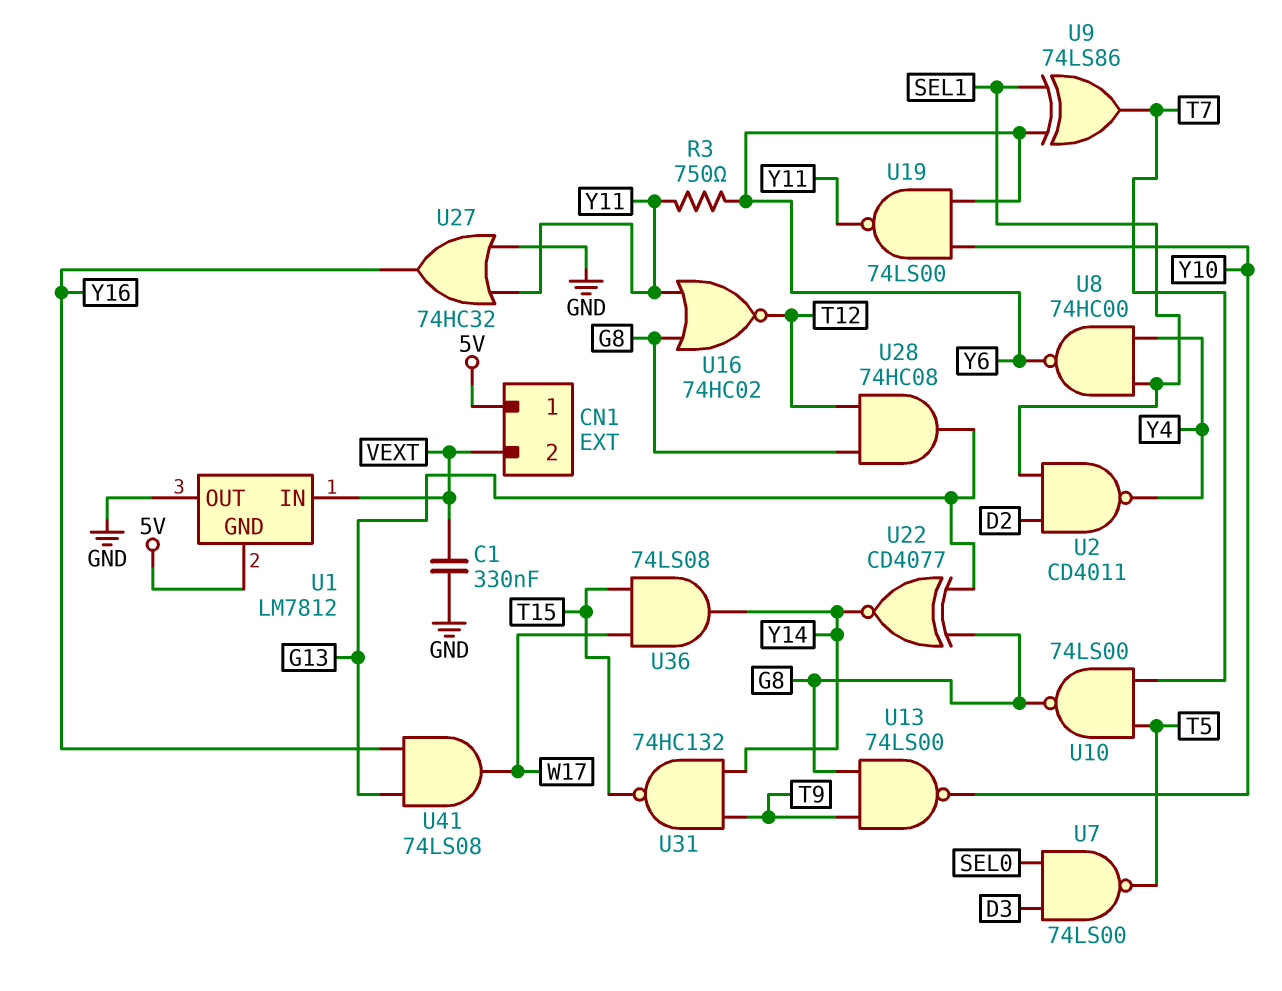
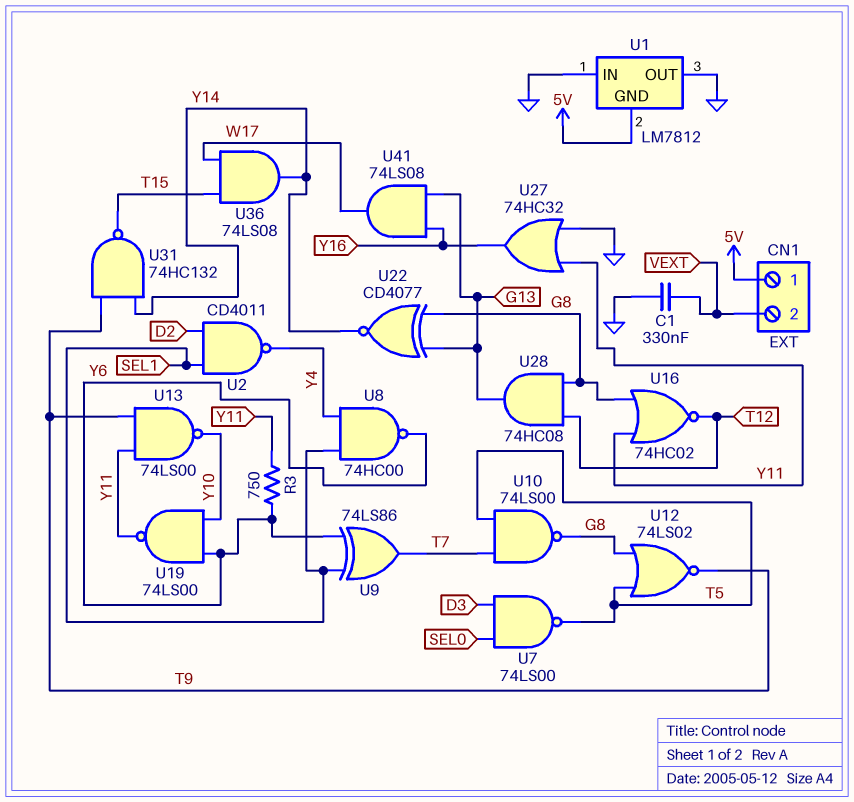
U1 pin IN: VEXT -> GND
U12: none -> NOR 74LS02 (in G8, in T5, out T9)
U13: NAND 74LS00 (in G8, in T9, out Y10) -> NAND 74LS00 (in T9, in Y11, out Y10)

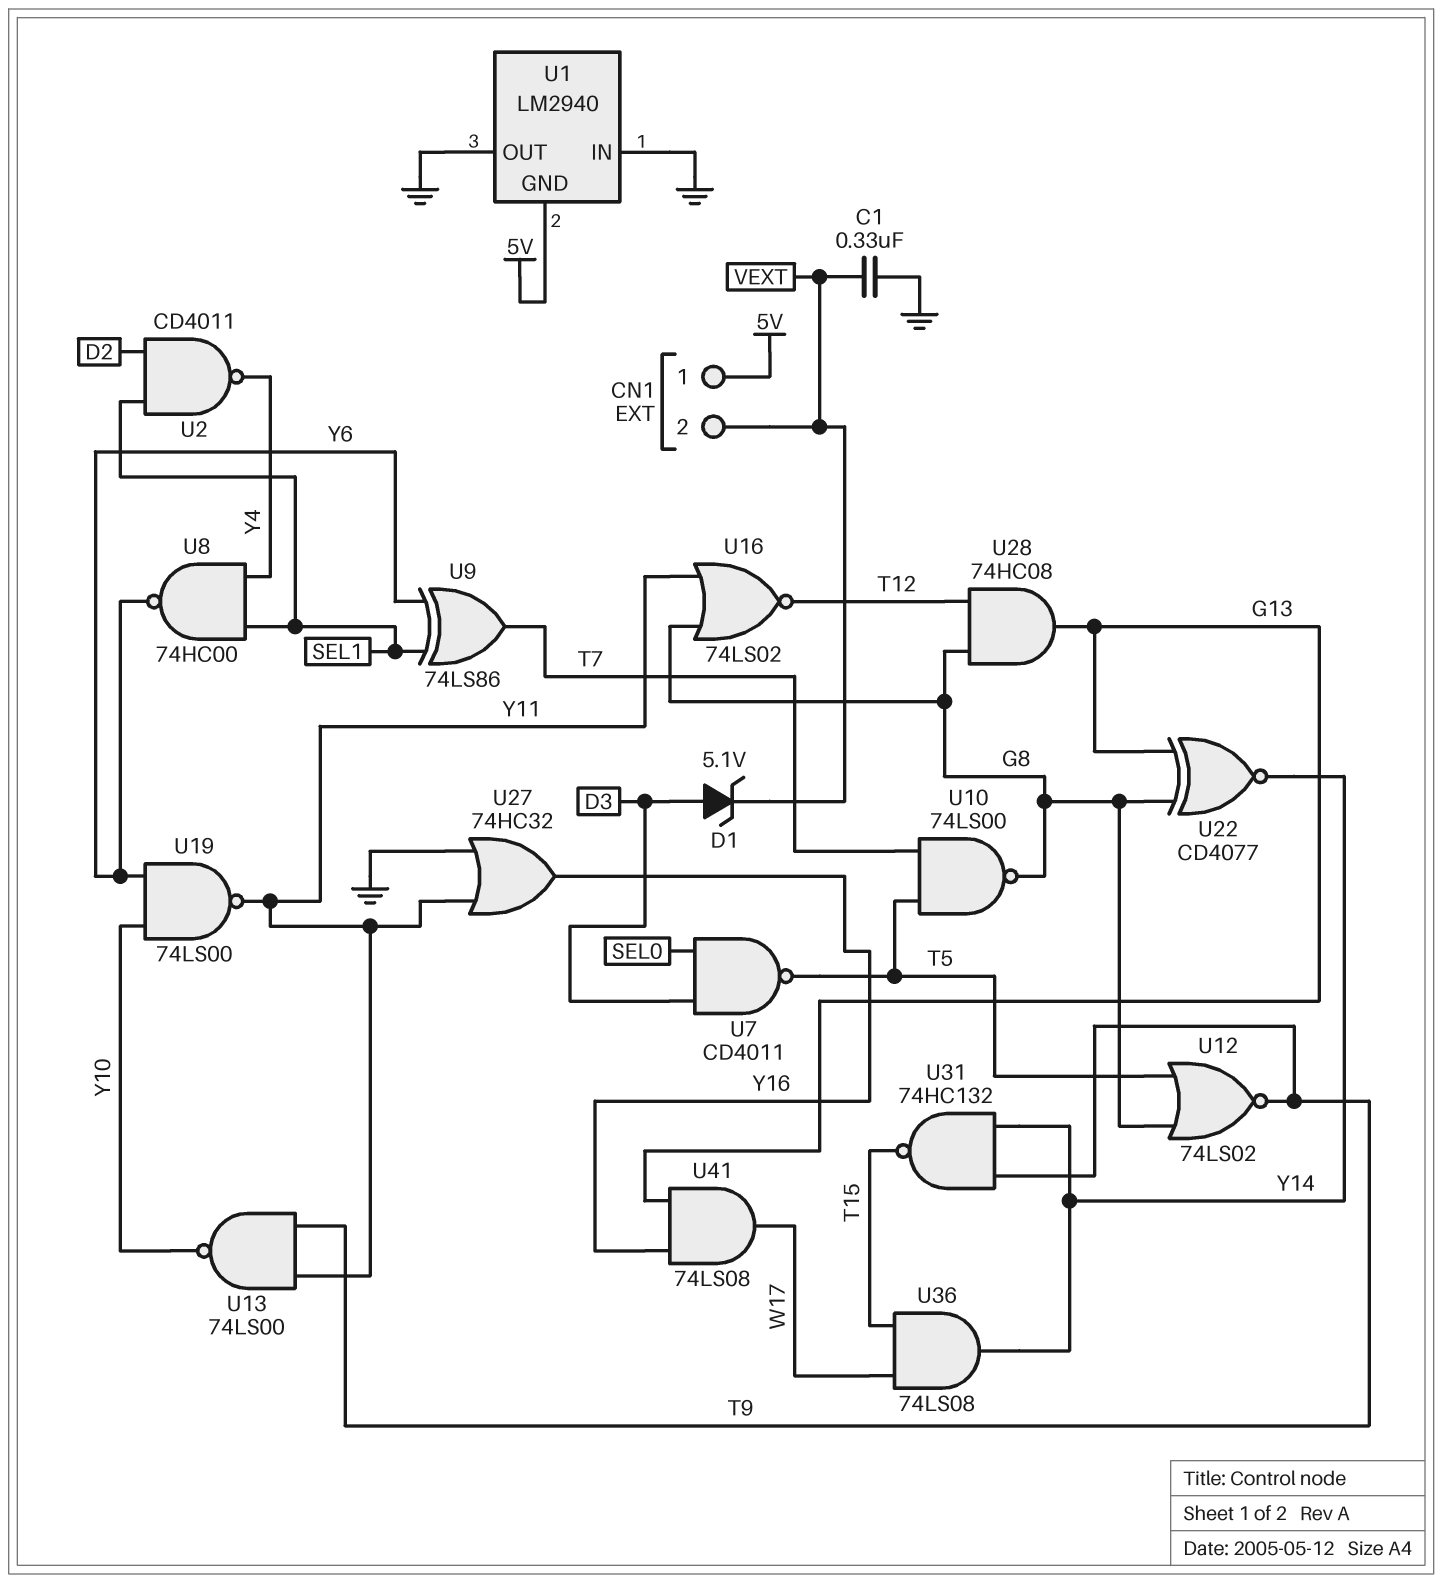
D1: none -> zener 5.1V (A D3, K VEXT)
R3: 750 (Y6, Y11) -> none
U1: LM7812 -> LM2940
U7: NAND 74LS00 (in D3, in SEL0, out T5) -> NAND CD4011 (in D3, in SEL0, out T5)
U16: NOR 74HC02 (in G8, in Y11, out T12) -> NOR 74LS02 (in G8, in Y11, out T12)

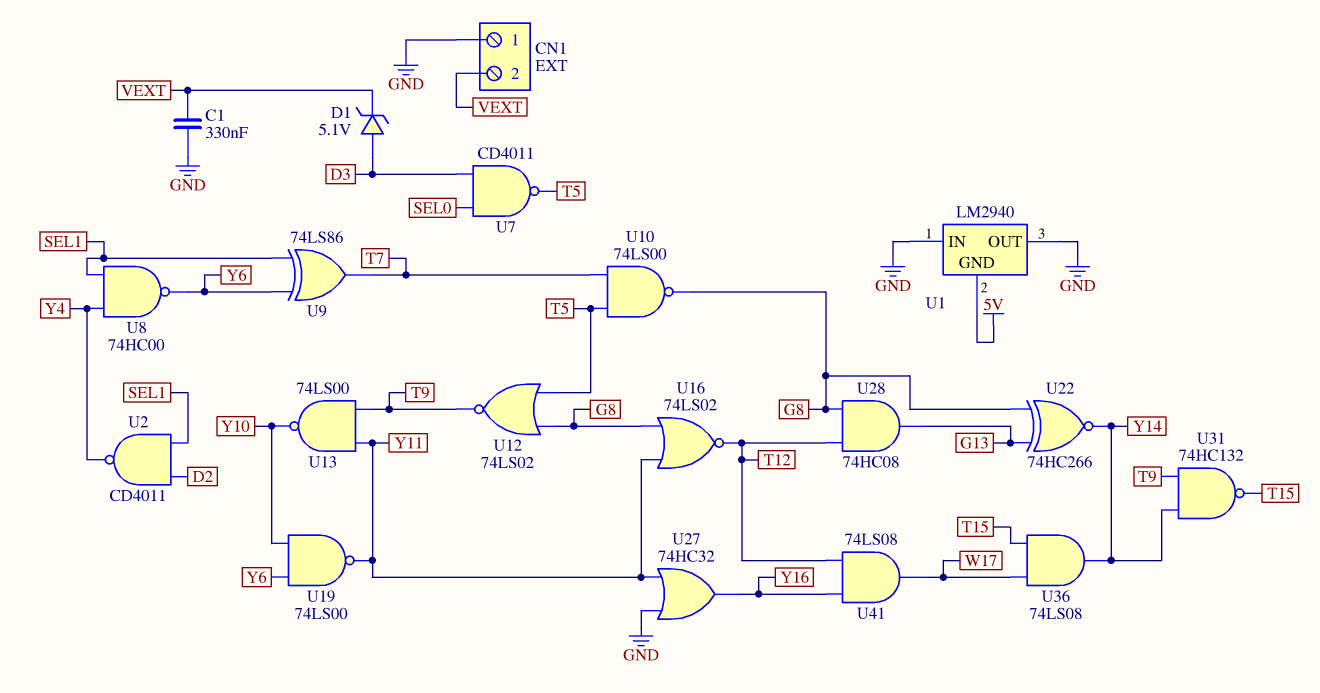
CN1 pin 1: 5V -> GND
U22: XNOR CD4077 (in G8, in G13, out Y14) -> XNOR 74HC266 (in G8, in G13, out Y14)
U41: AND 74LS08 (in G13, in Y16, out W17) -> AND 74LS08 (in T12, in Y16, out W17)

